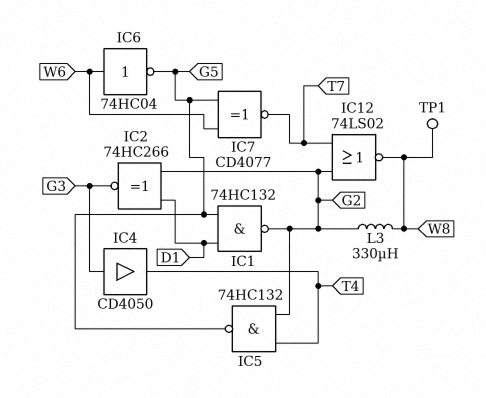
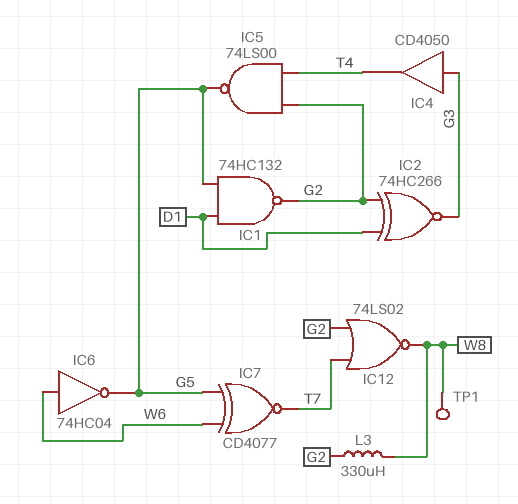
IC5: NAND 74HC132 (in G2, in T4, out G5) -> NAND 74LS00 (in G2, in T4, out G5)

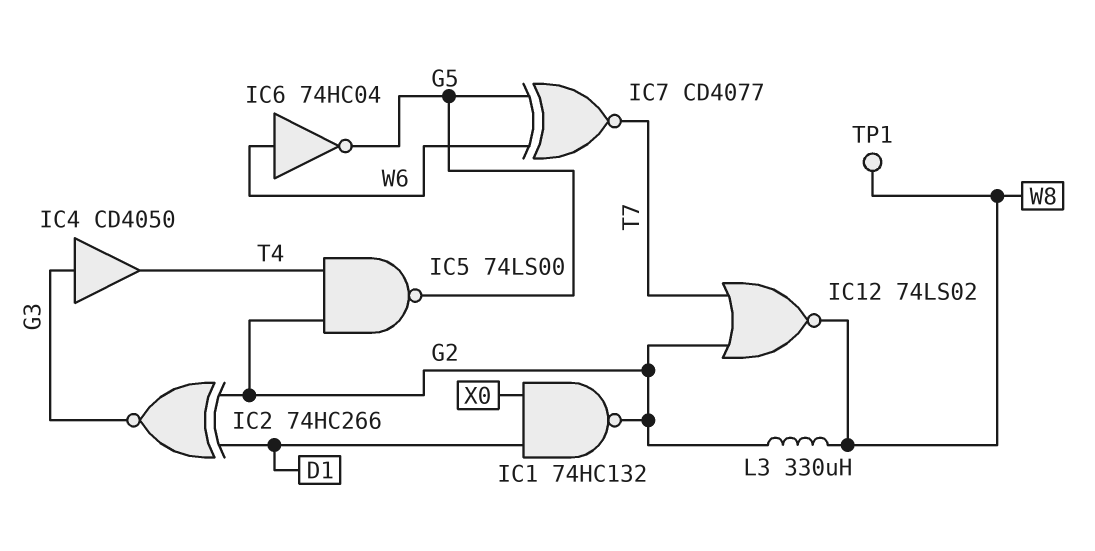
IC1: NAND 74HC132 (in D1, in G5, out G2) -> NAND 74HC132 (in D1, in X0, out G2)

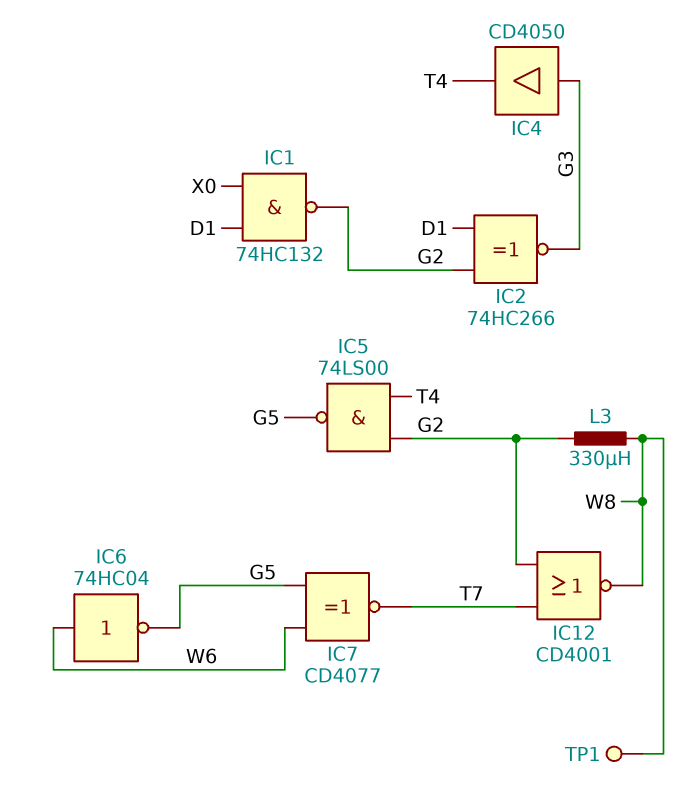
IC12: NOR 74LS02 (in G2, in T7, out W8) -> NOR CD4001 (in G2, in T7, out W8)

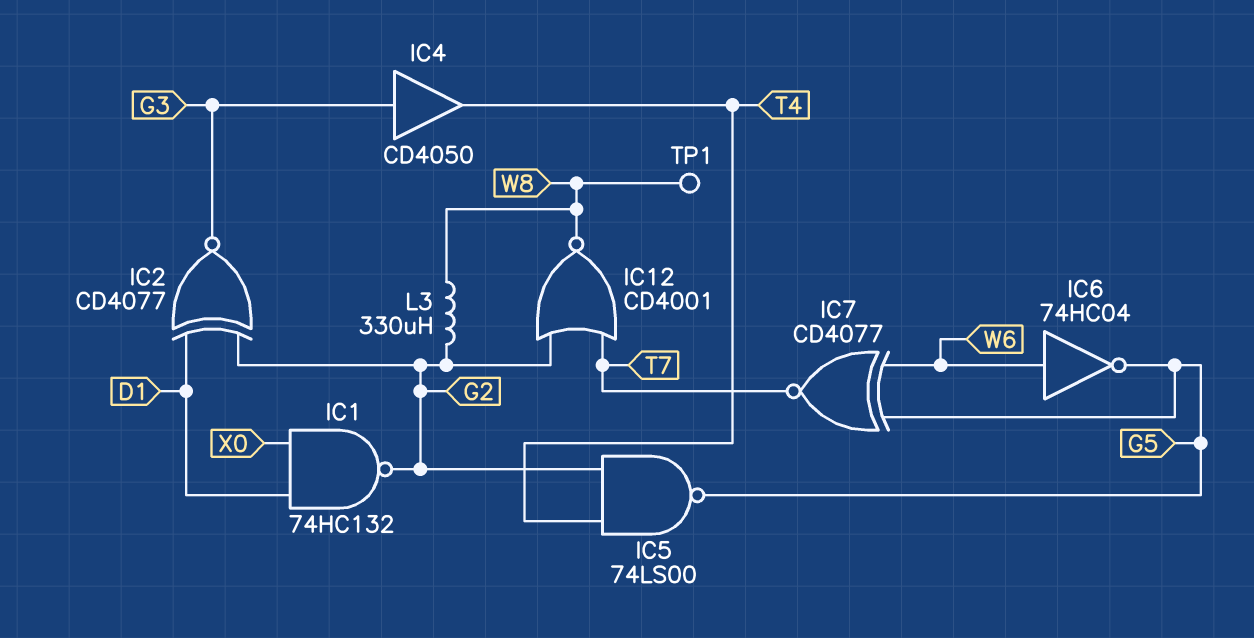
IC2: XNOR 74HC266 (in D1, in G2, out G3) -> XNOR CD4077 (in D1, in G2, out G3)

